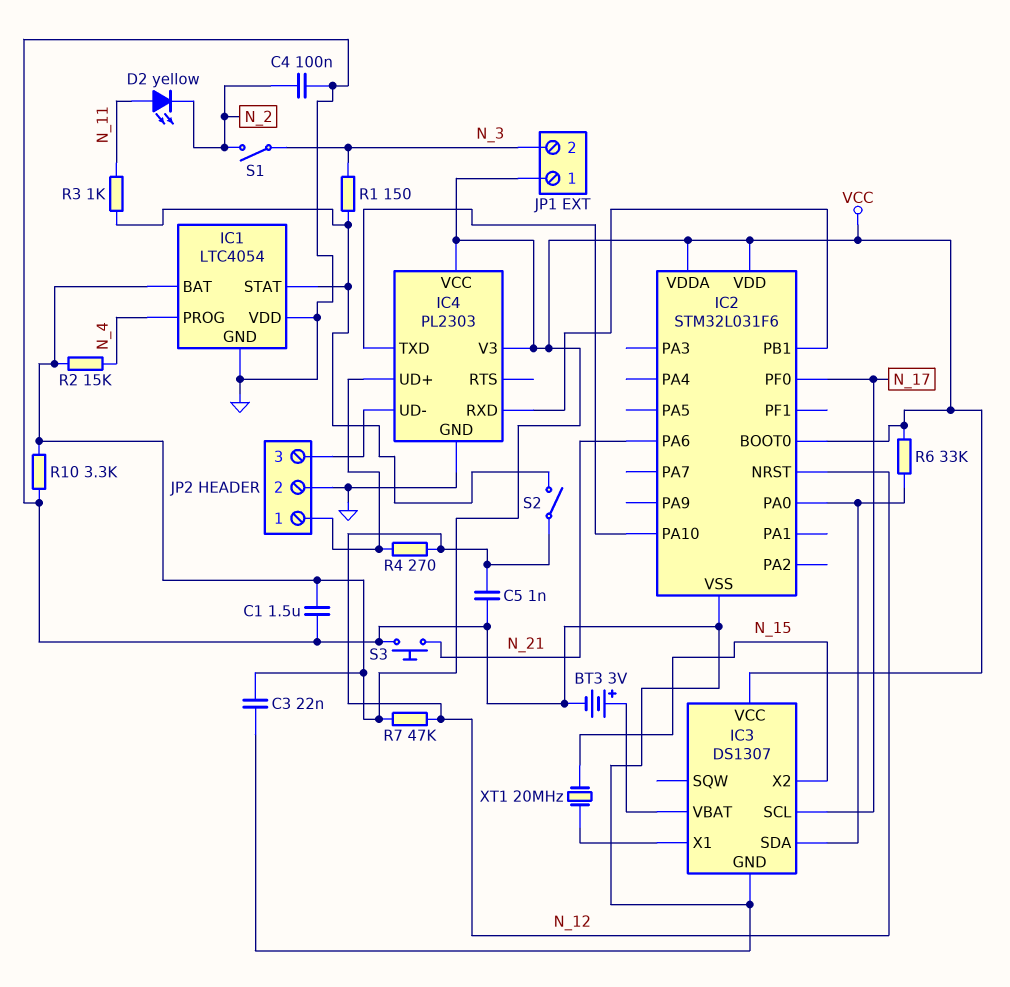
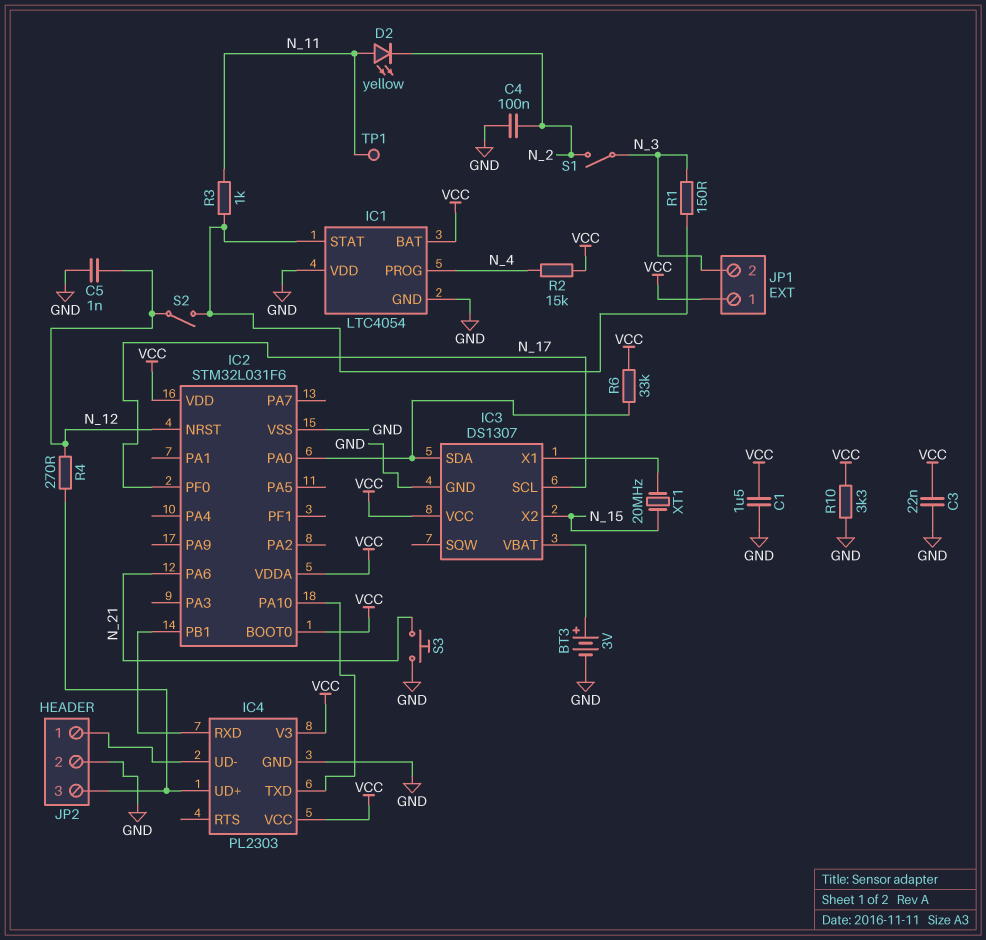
JP2 pin 1: IC4/UD+ -> IC4/UD-
JP2 pin 3: IC4/UD- -> IC4/UD+
R7: 47k (N_12, VCC) -> none
TP1: none -> test point (N_11)

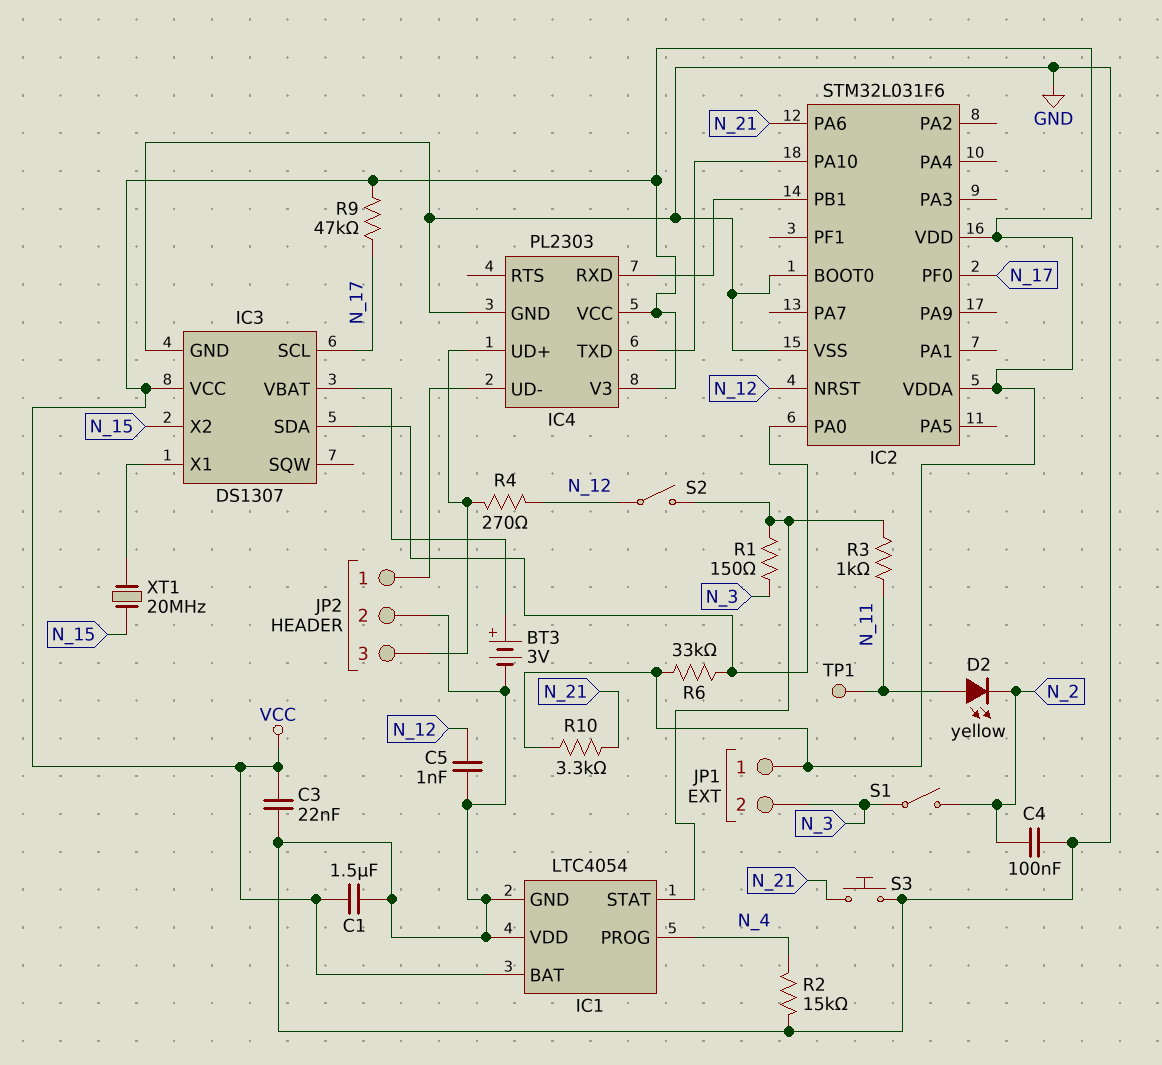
IC2 pin BOOT0: VCC -> GND
R2: 15k (N_4, VCC) -> 15k (GND, N_4)
R9: none -> 47k (N_17, VCC)
R10: 3.3k (GND, VCC) -> 3.3k (N_21, VCC)

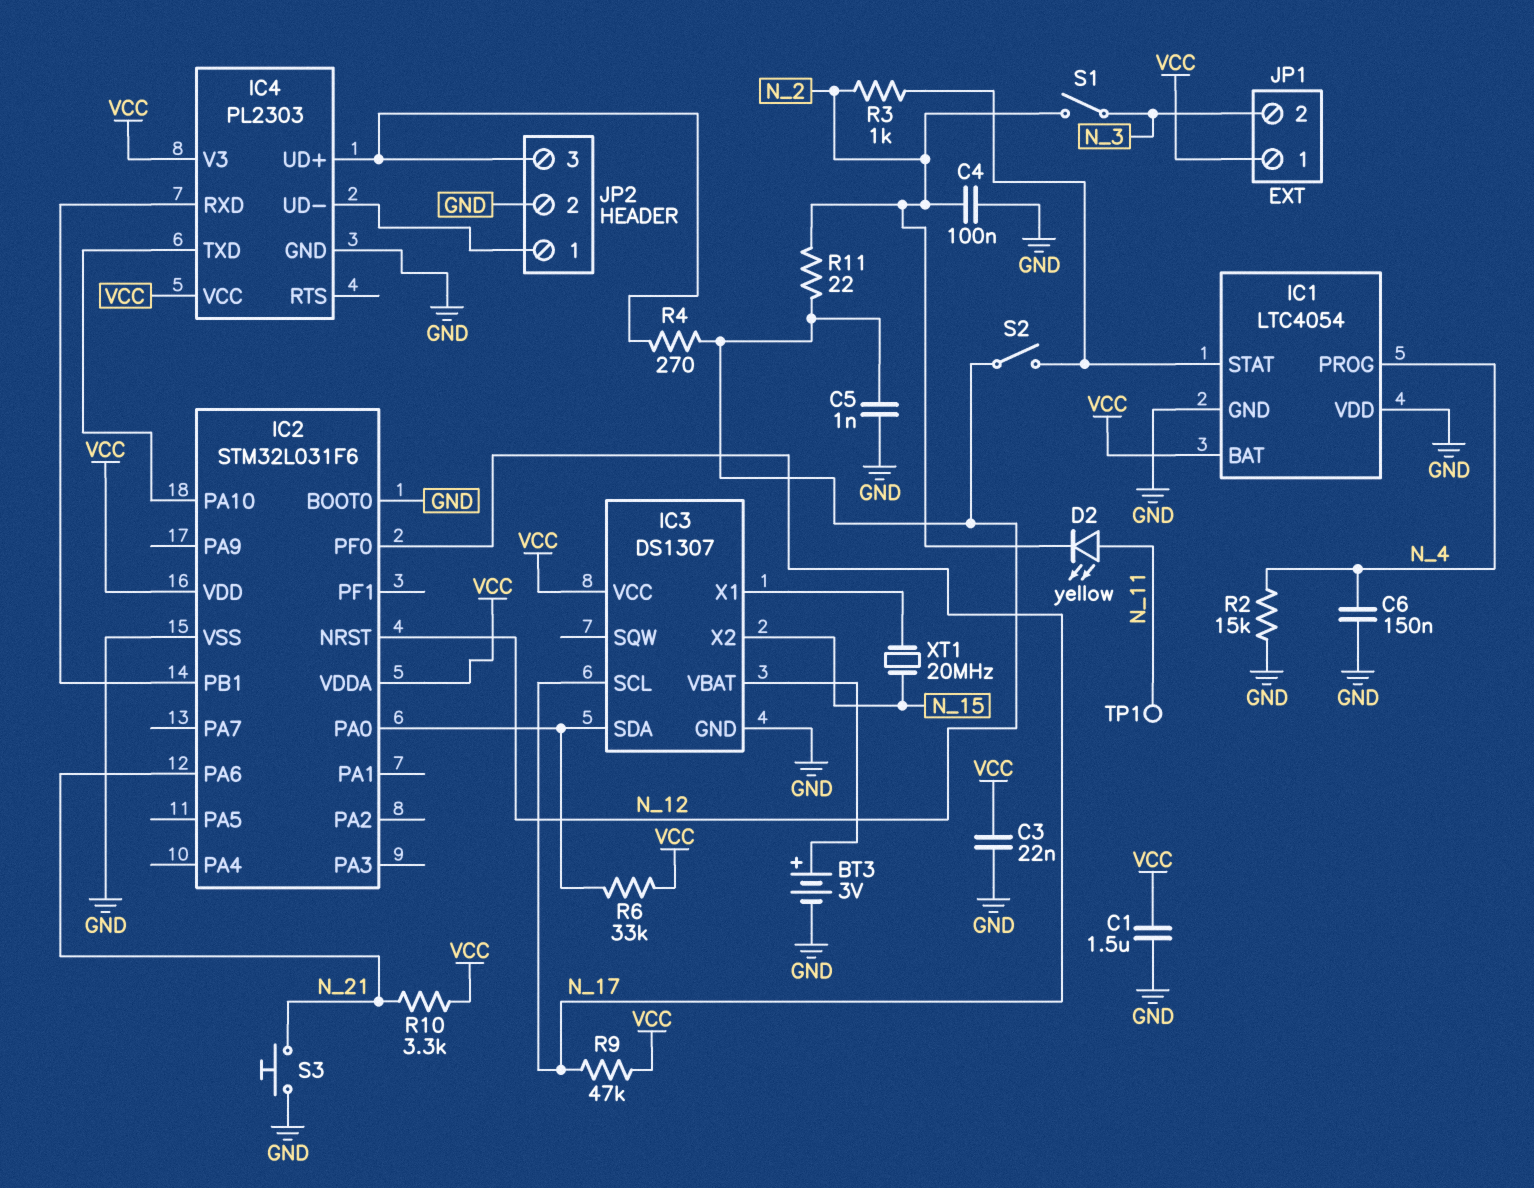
C6: none -> 150nF (GND, N_4)
R1: 150 (IC1/STAT, N_3) -> none
R3: 1k (IC1/STAT, N_11) -> 1k (IC1/STAT, N_2)
R11: none -> 22 (N_2, N_12)

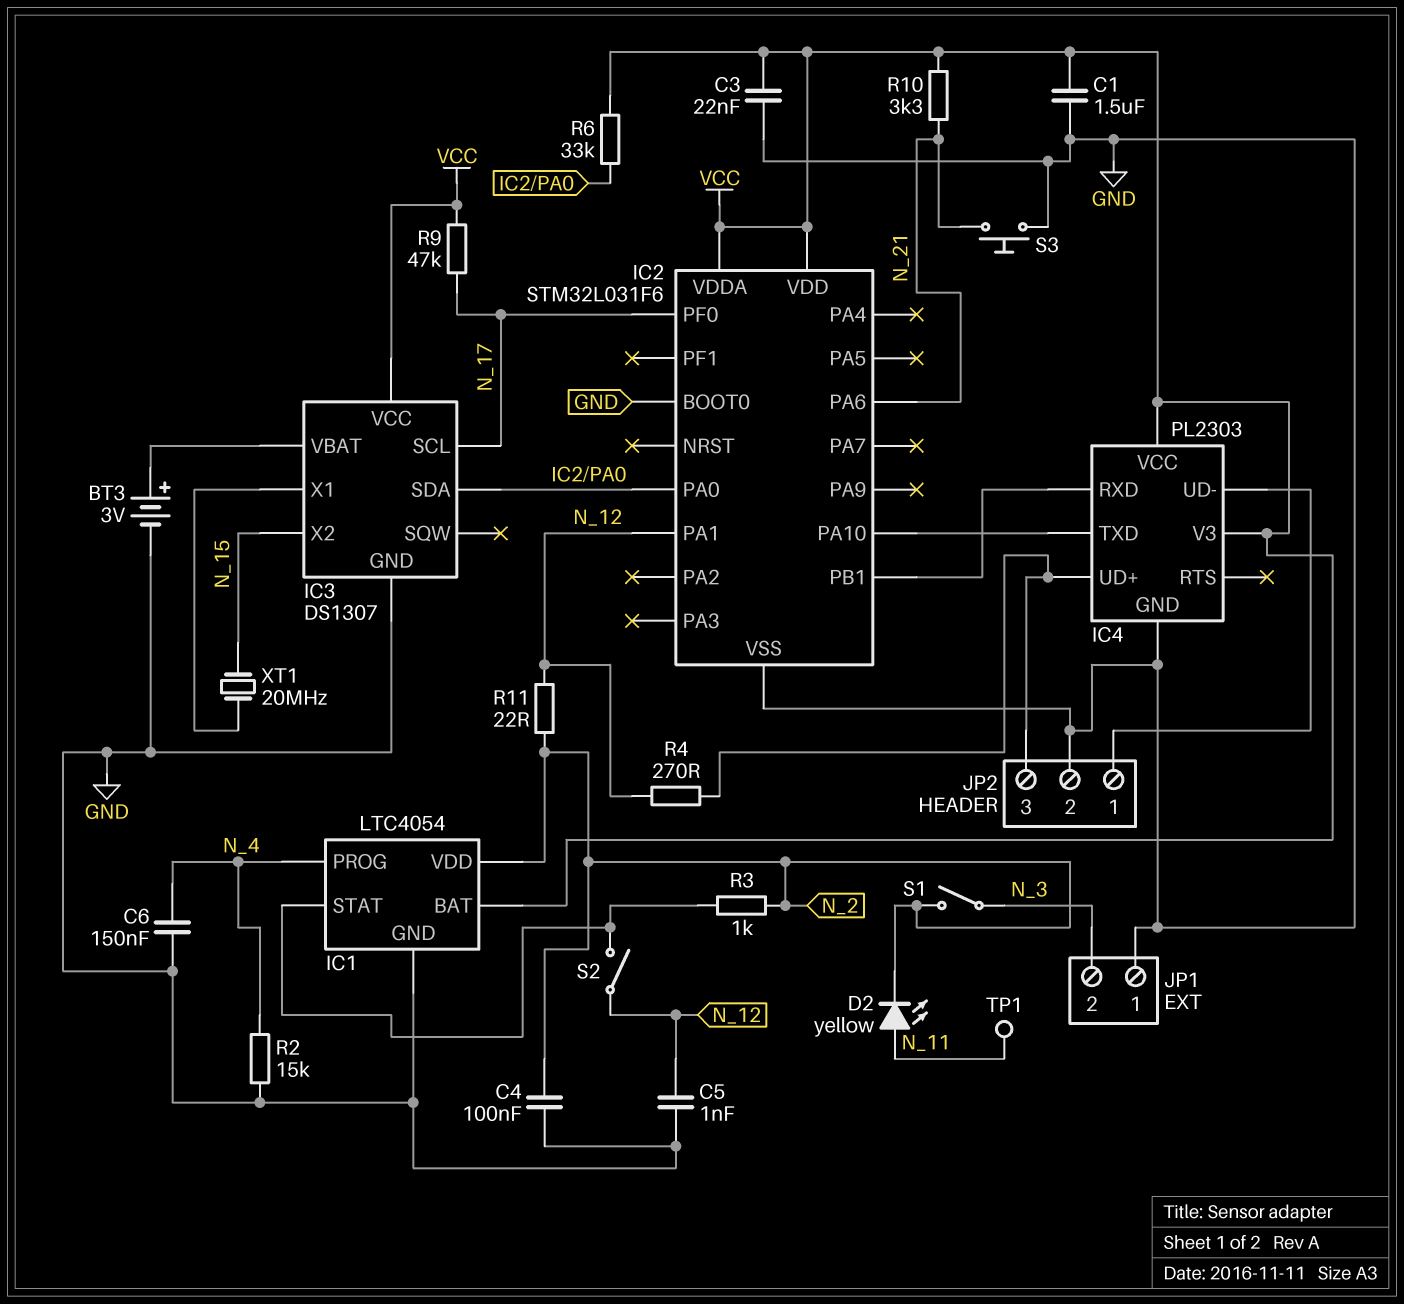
IC1 pin VDD: GND -> N_2
IC2 pin NRST: N_12 -> none
IC2 pin PA1: none -> N_12
JP1 pin 1: VCC -> GND

